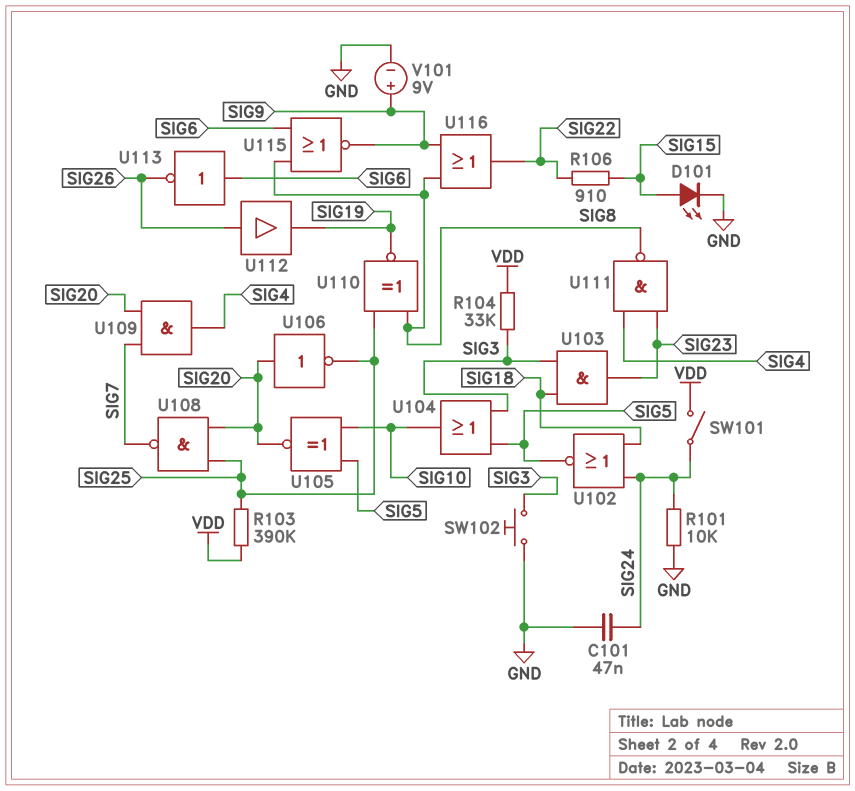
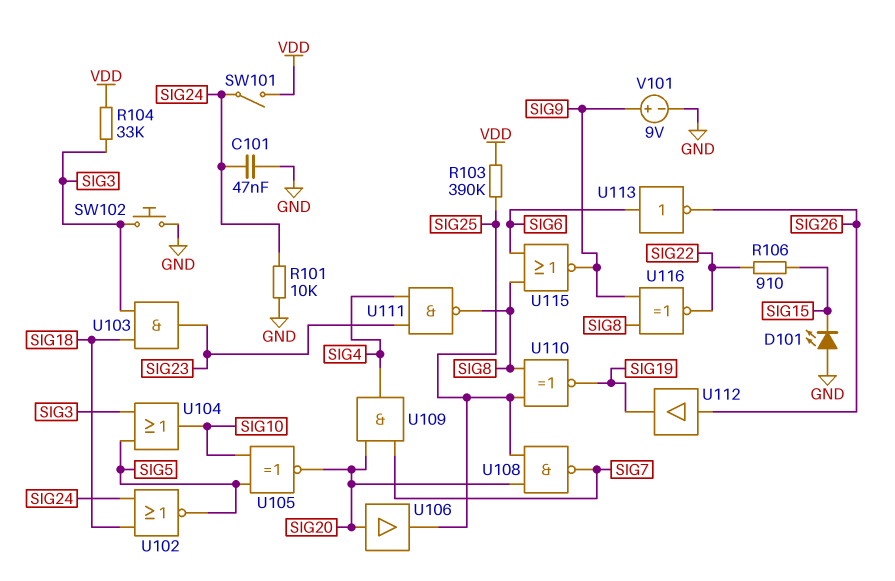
D101: LED (A SIG15, K GND) -> LED (A GND, K SIG15)
U106: NOT (in SIG20, out SIG25) -> buffer (in SIG20, out SIG25)
U116: OR (in SIG8, in SIG9, out SIG22) -> XNOR (in SIG8, in SIG9, out SIG22)

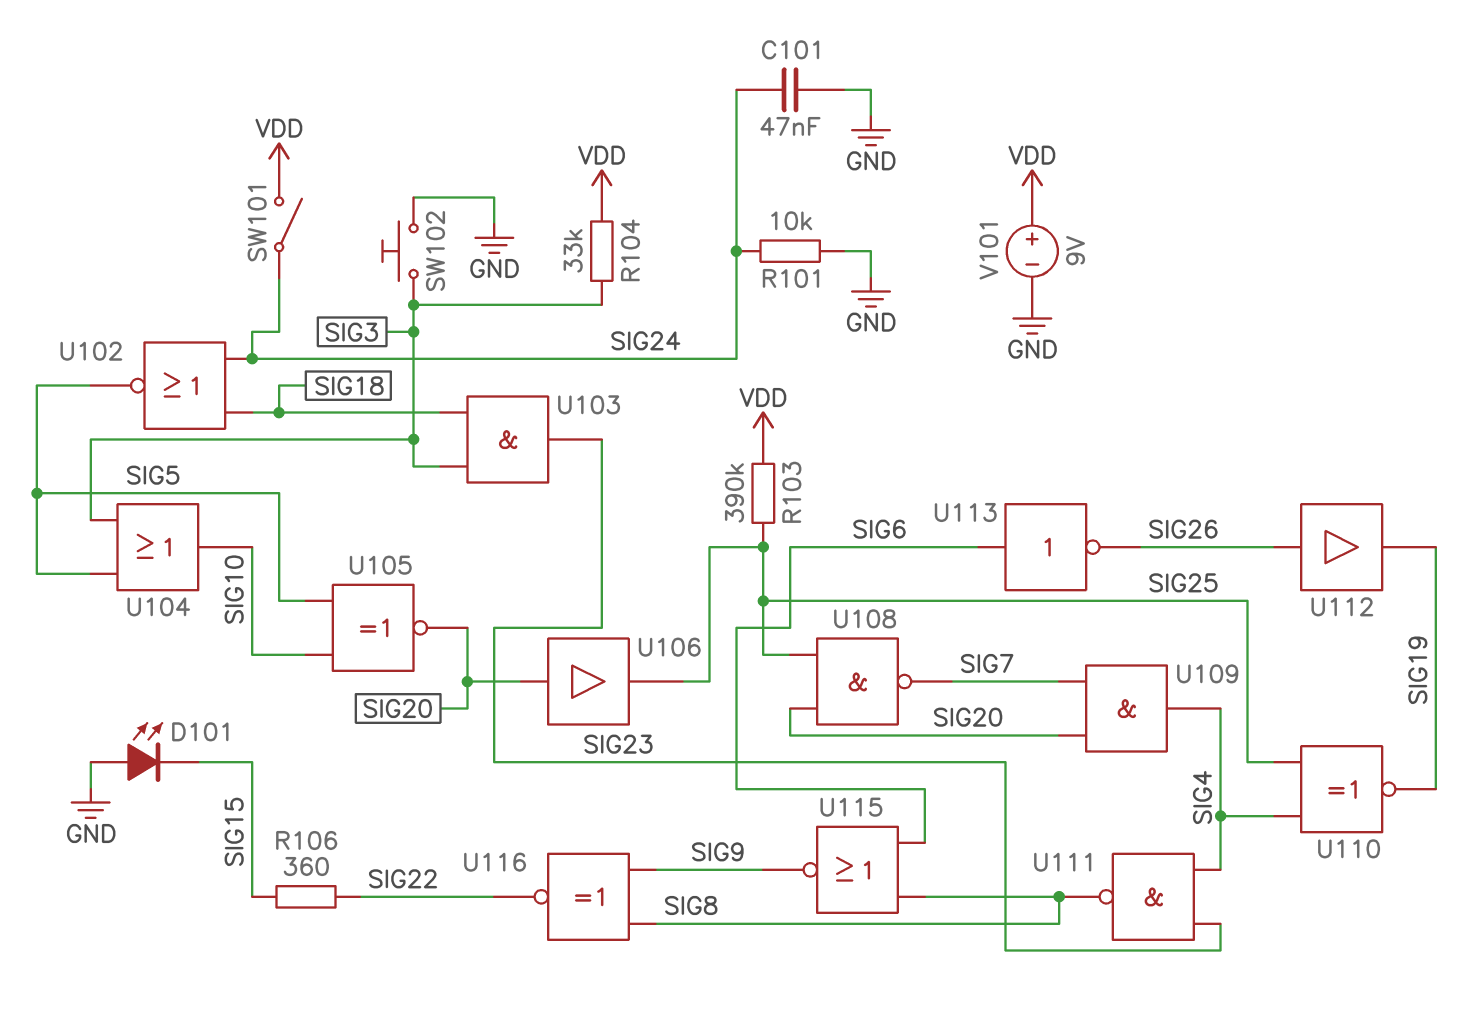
R106: 910 (SIG15, SIG22) -> 360 (SIG15, SIG22)
U110: XNOR (in SIG8, in SIG25, out SIG19) -> XNOR (in SIG4, in SIG25, out SIG19)
V101: 9V (plus SIG9, minus GND) -> 9V (plus VDD, minus GND)

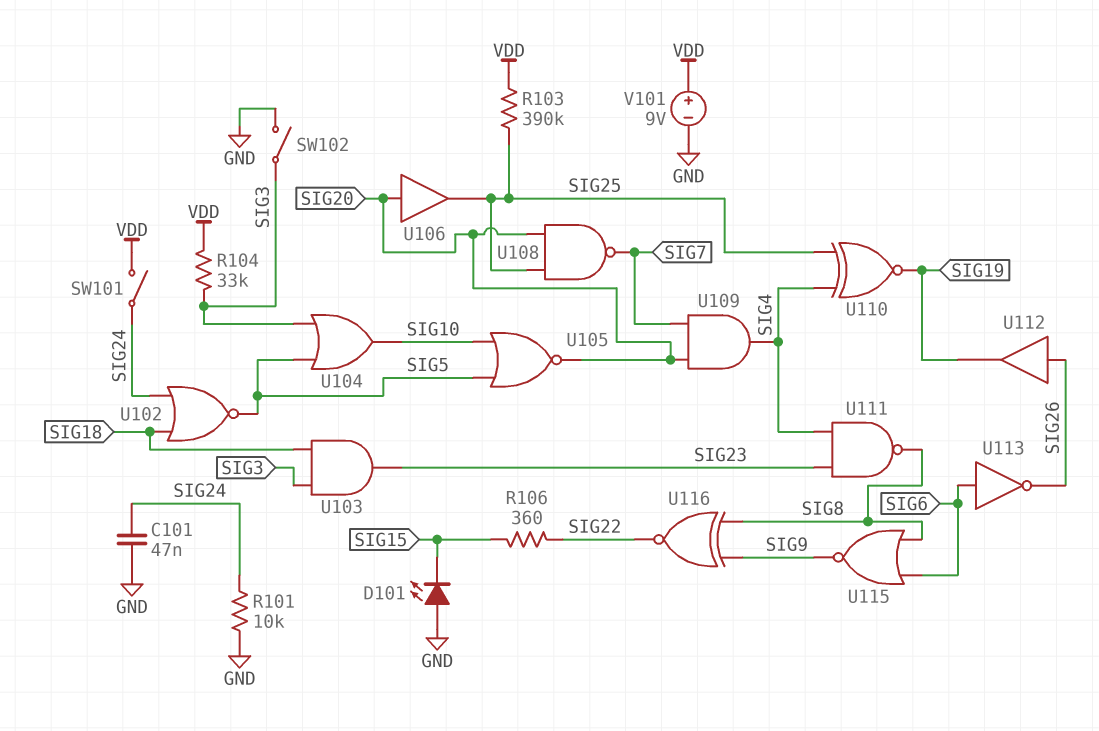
SW102: button (GND, SIG3) -> switch (GND, SIG3)
U105: XNOR (in SIG5, in SIG10, out SIG20) -> NOR (in SIG5, in SIG10, out SIG20)

